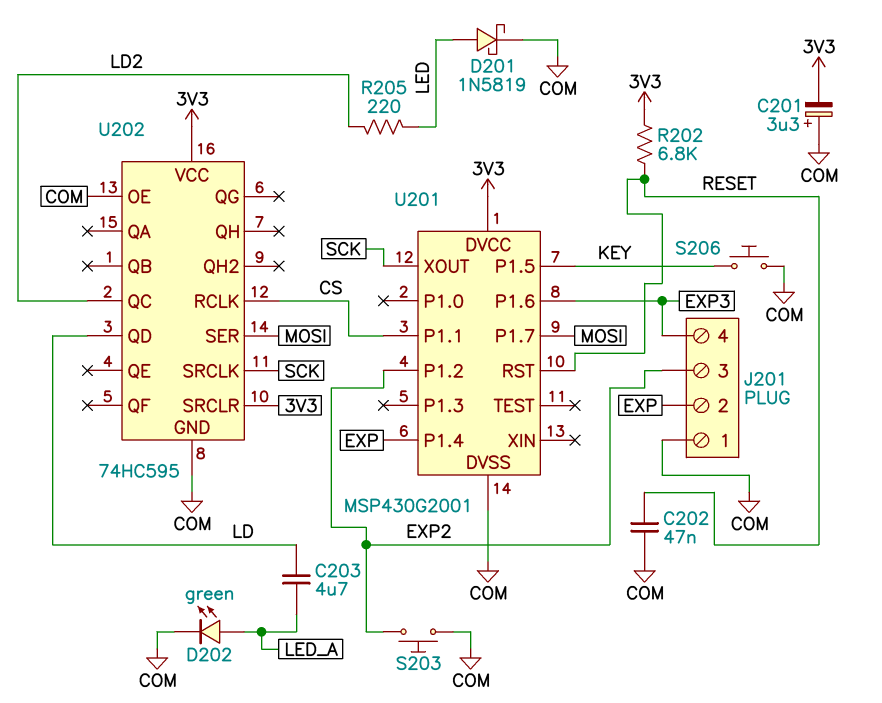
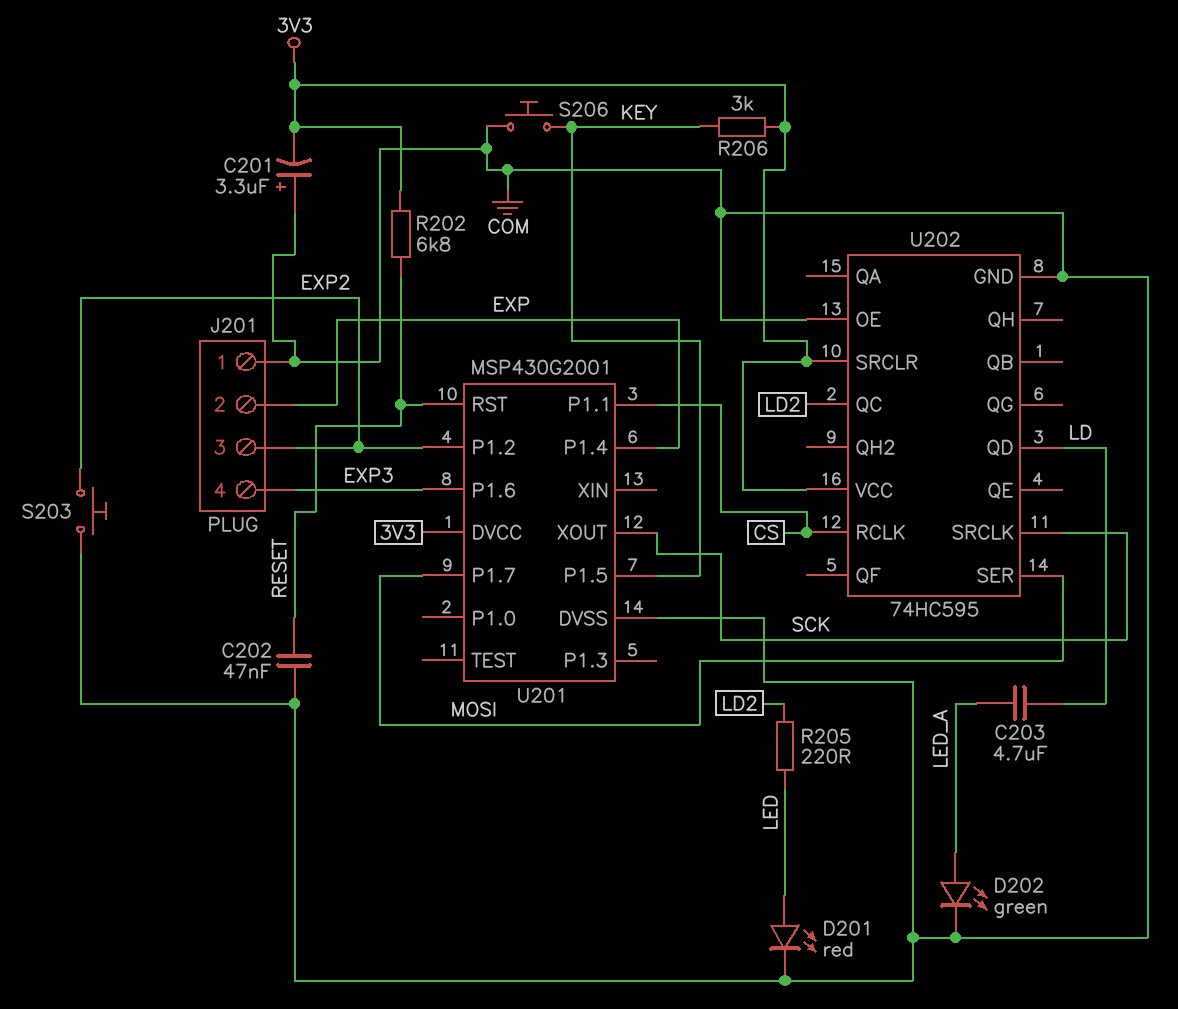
D201: schottky 1N5819 (A LED, K COM) -> LED red (A LED, K COM)
R206: none -> 3k (3V3, KEY)

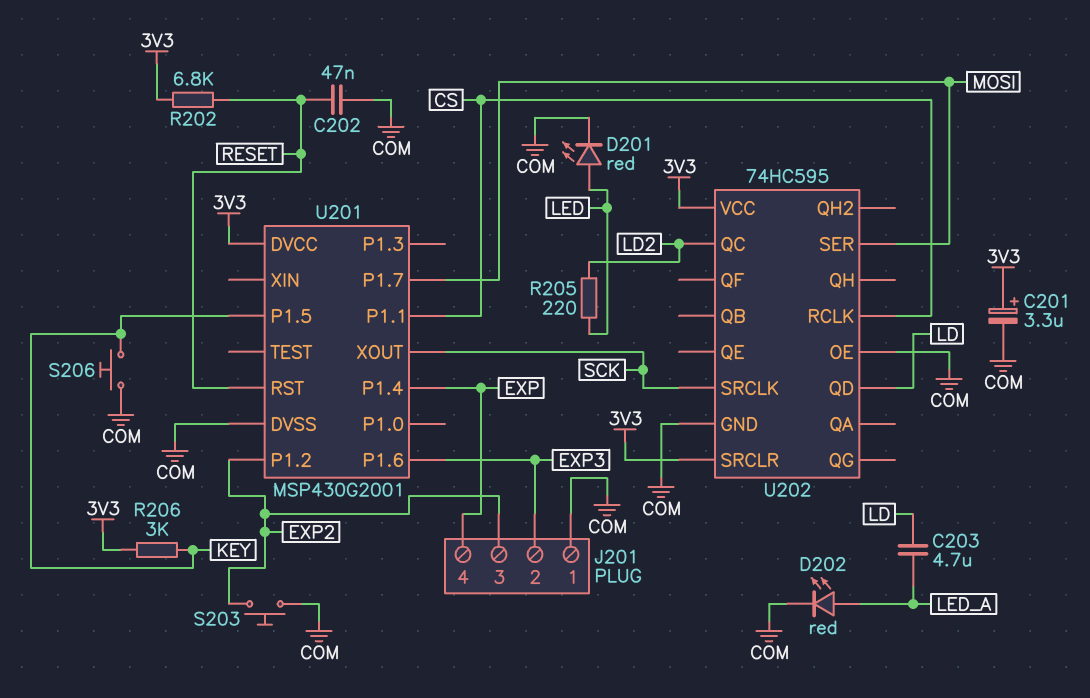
C201: 3.3uF (plus COM, minus 3V3) -> 3.3uF (plus 3V3, minus COM)
D202: LED green (A LED_A, K COM) -> LED red (A LED_A, K COM)
J201 pin 2: EXP -> EXP3
J201 pin 4: EXP3 -> EXP

